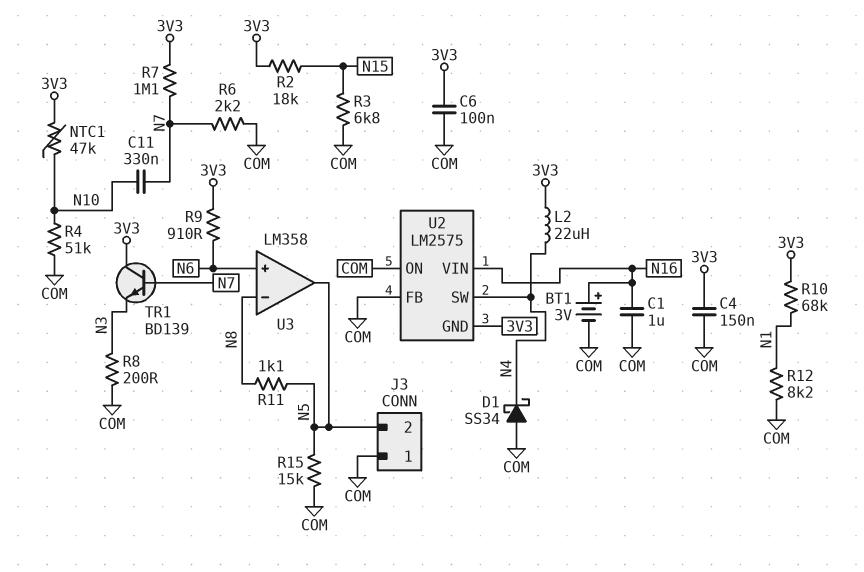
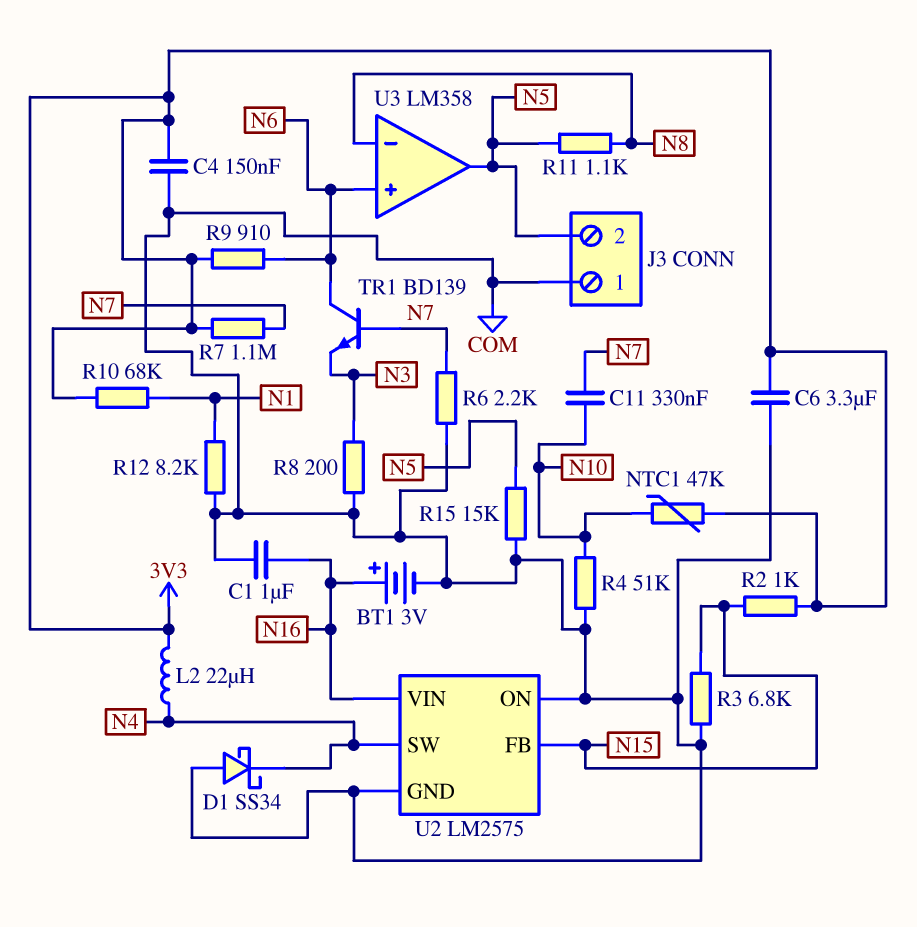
C6: 100nF (3V3, COM) -> 3.3uF (3V3, COM)
R2: 18k (3V3, N15) -> 1k (3V3, N15)
TR1: NPN BD139 (B N7, C 3V3, E N3) -> NPN BD139 (B N7, C N6, E N3)
U2 pin FB: COM -> N15
U2 pin GND: 3V3 -> COM

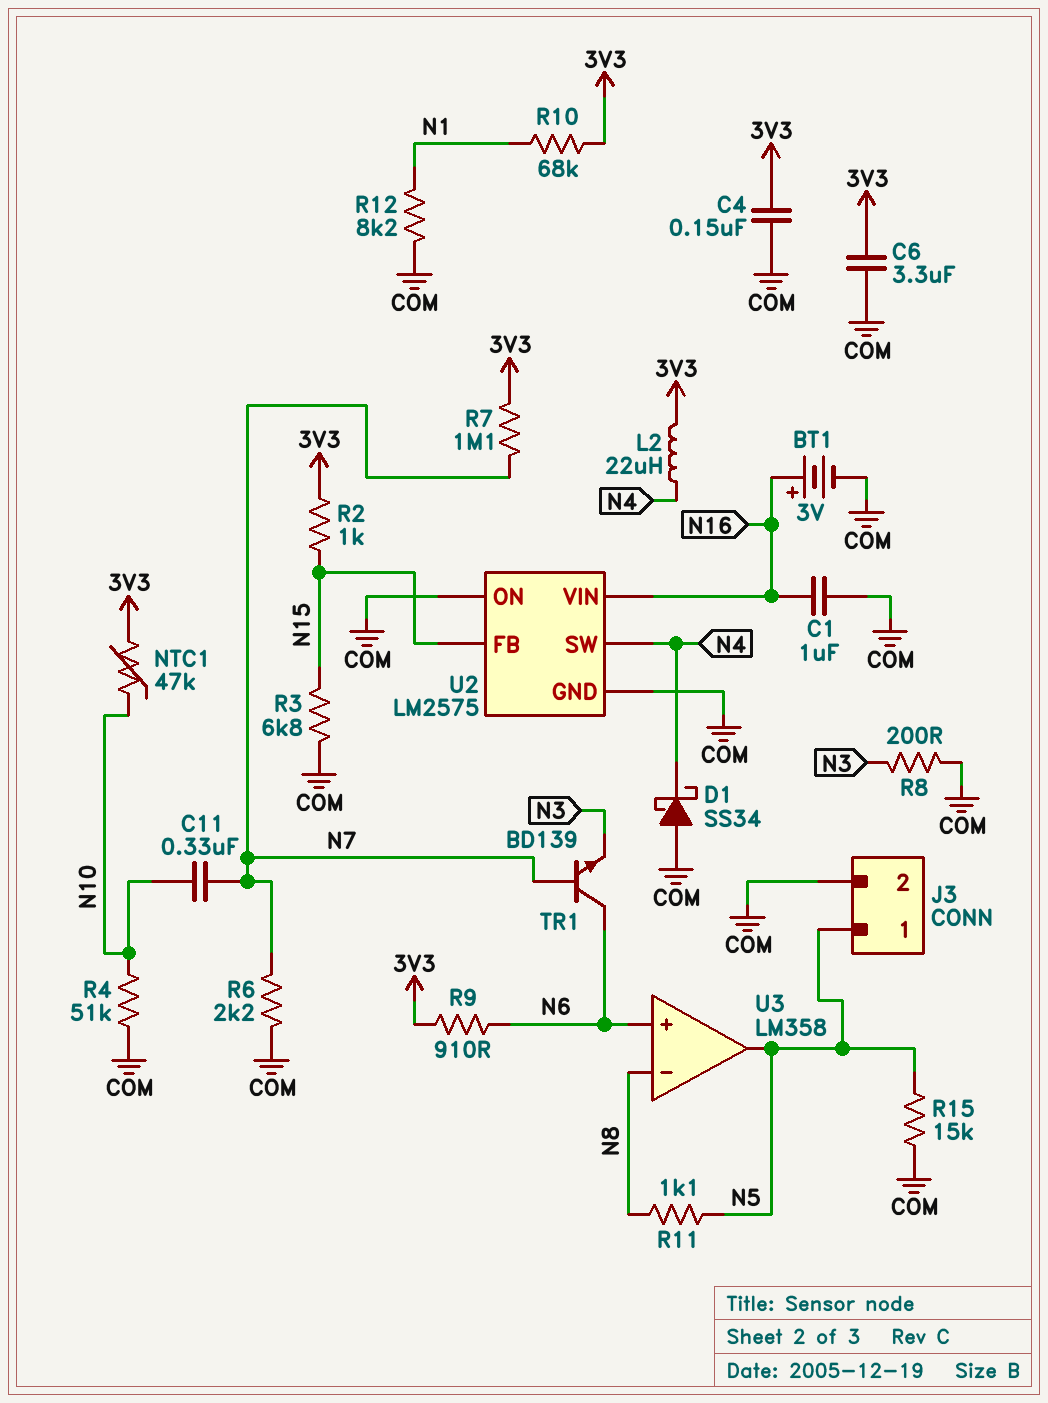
J3 pin 1: COM -> N5
J3 pin 2: N5 -> COM

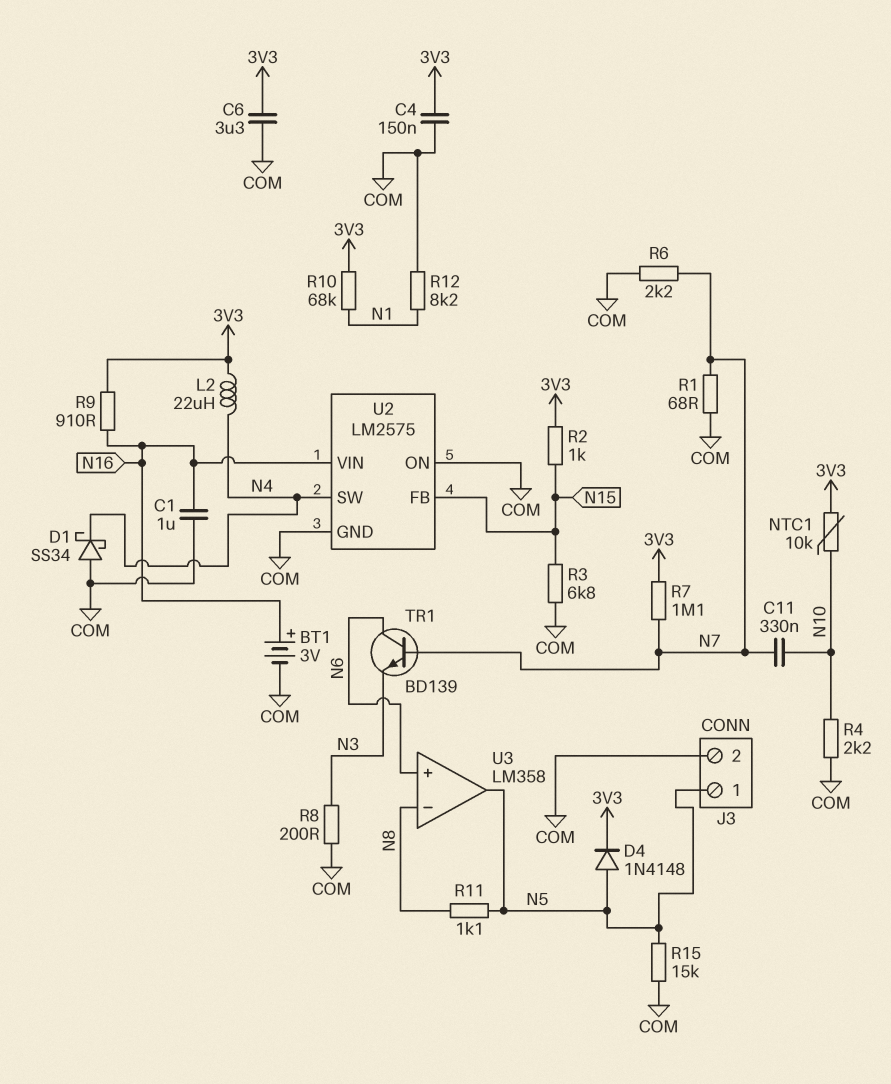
D4: none -> diode 1N4148 (A N5, K 3V3)
NTC1: 47k (3V3, N10) -> 10k (3V3, N10)
R1: none -> 68 (COM, N7)
R4: 51k (COM, N10) -> 2.2k (COM, N10)
R9: 910 (3V3, N6) -> 910 (3V3, N16)

